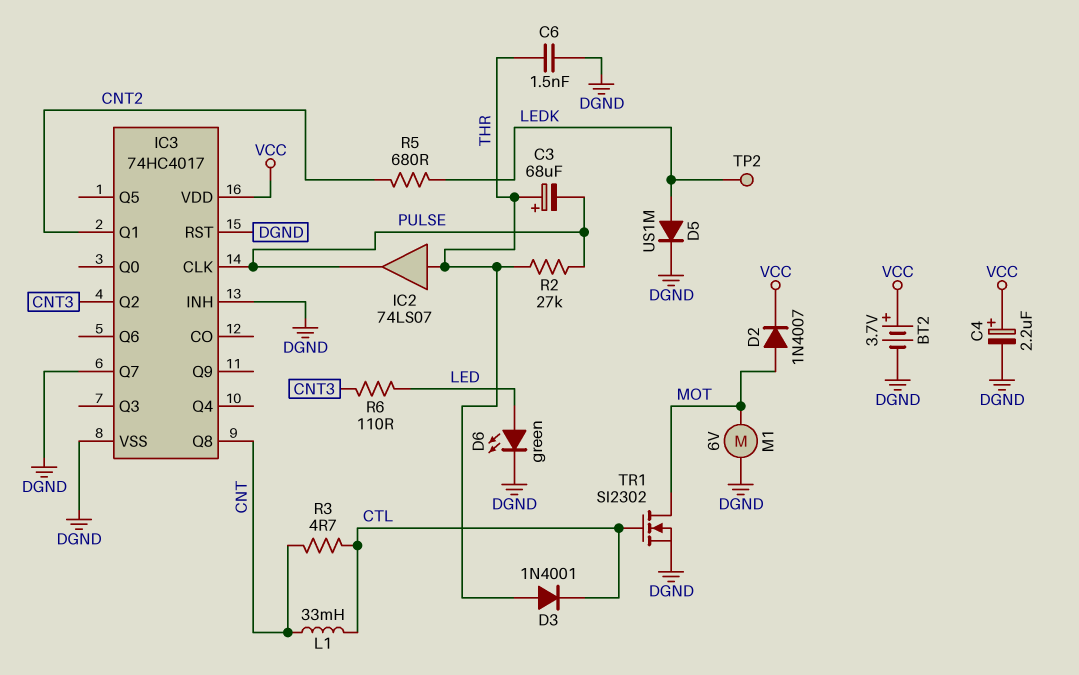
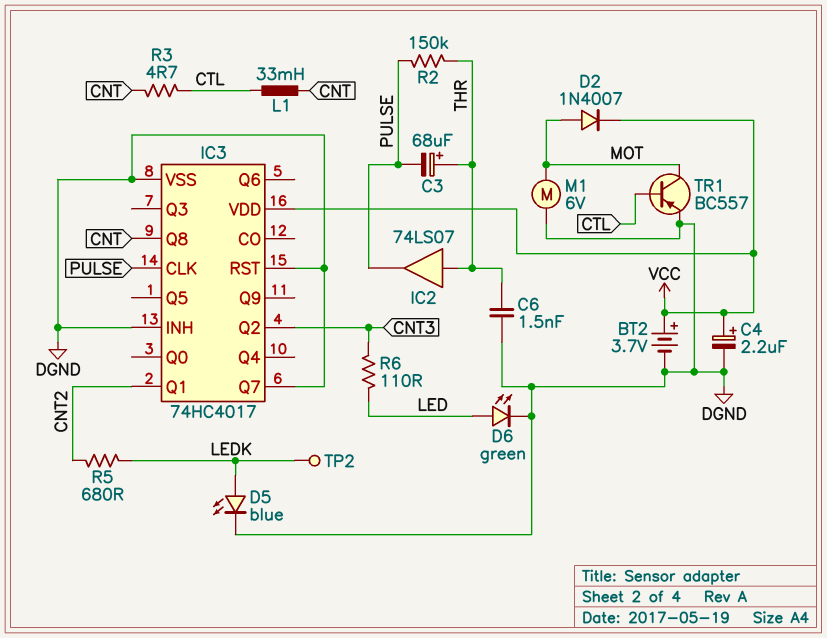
D3: diode 1N4001 (A THR, K CTL) -> none
D5: diode US1M (A LEDK, K DGND) -> LED blue (A LEDK, K DGND)
R2: 27k (PULSE, THR) -> 150k (PULSE, THR)
TR1: NMOS SI2302 (G CTL, D MOT, S DGND) -> PNP BC557 (B CTL, C MOT, E DGND)

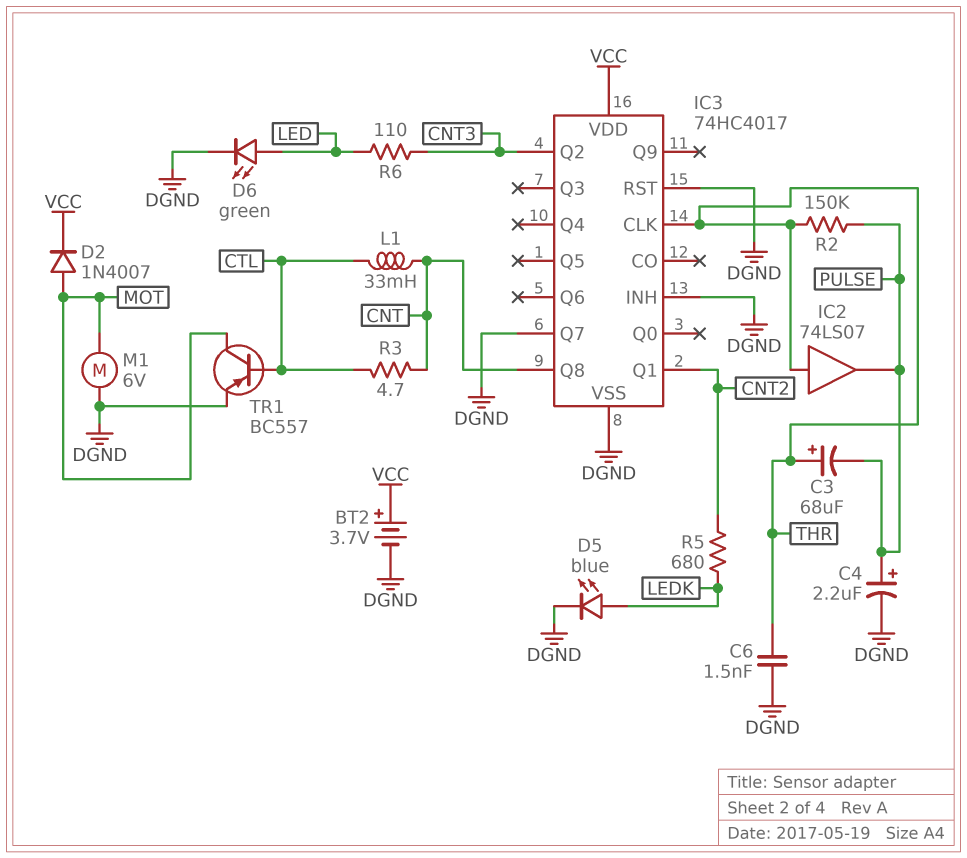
C4: 2.2uF (plus VCC, minus DGND) -> 2.2uF (plus PULSE, minus DGND)
IC3 pin CLK: PULSE -> THR
TP2: test point (LEDK) -> none

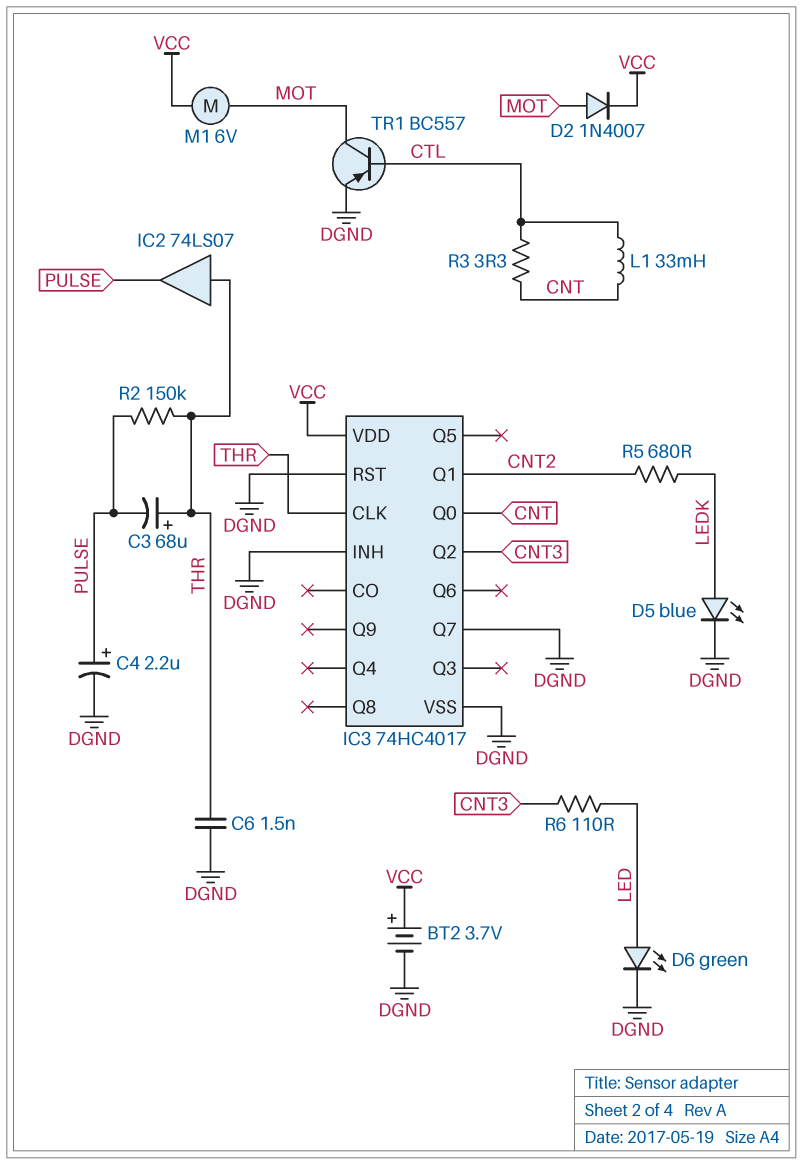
IC3 pin Q0: none -> CNT
IC3 pin Q8: CNT -> none
M1: motor 6V (DGND, MOT) -> motor 6V (MOT, VCC)
R3: 4.7 (CNT, CTL) -> 3.3 (CNT, CTL)

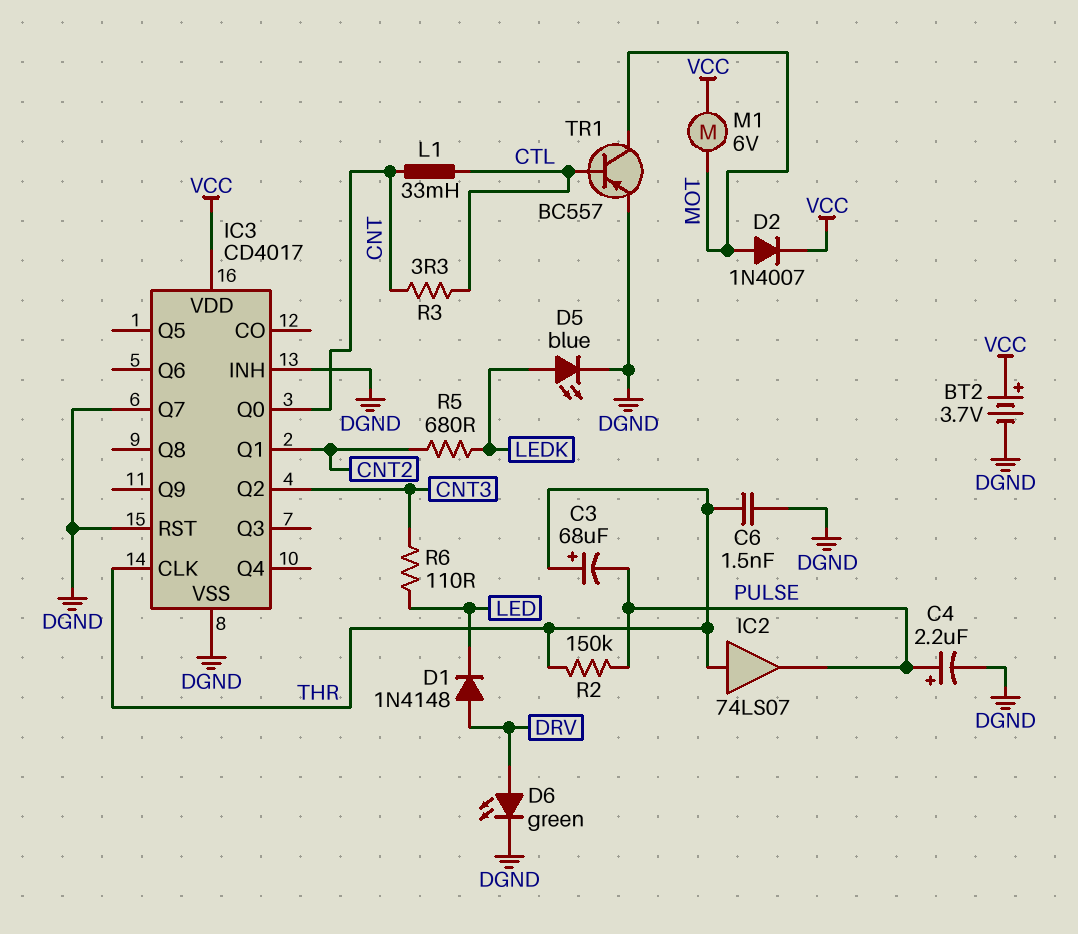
D1: none -> diode 1N4148 (A DRV, K LED)
D6: LED green (A LED, K DGND) -> LED green (A DRV, K DGND)
IC3: 74HC4017 -> CD4017

